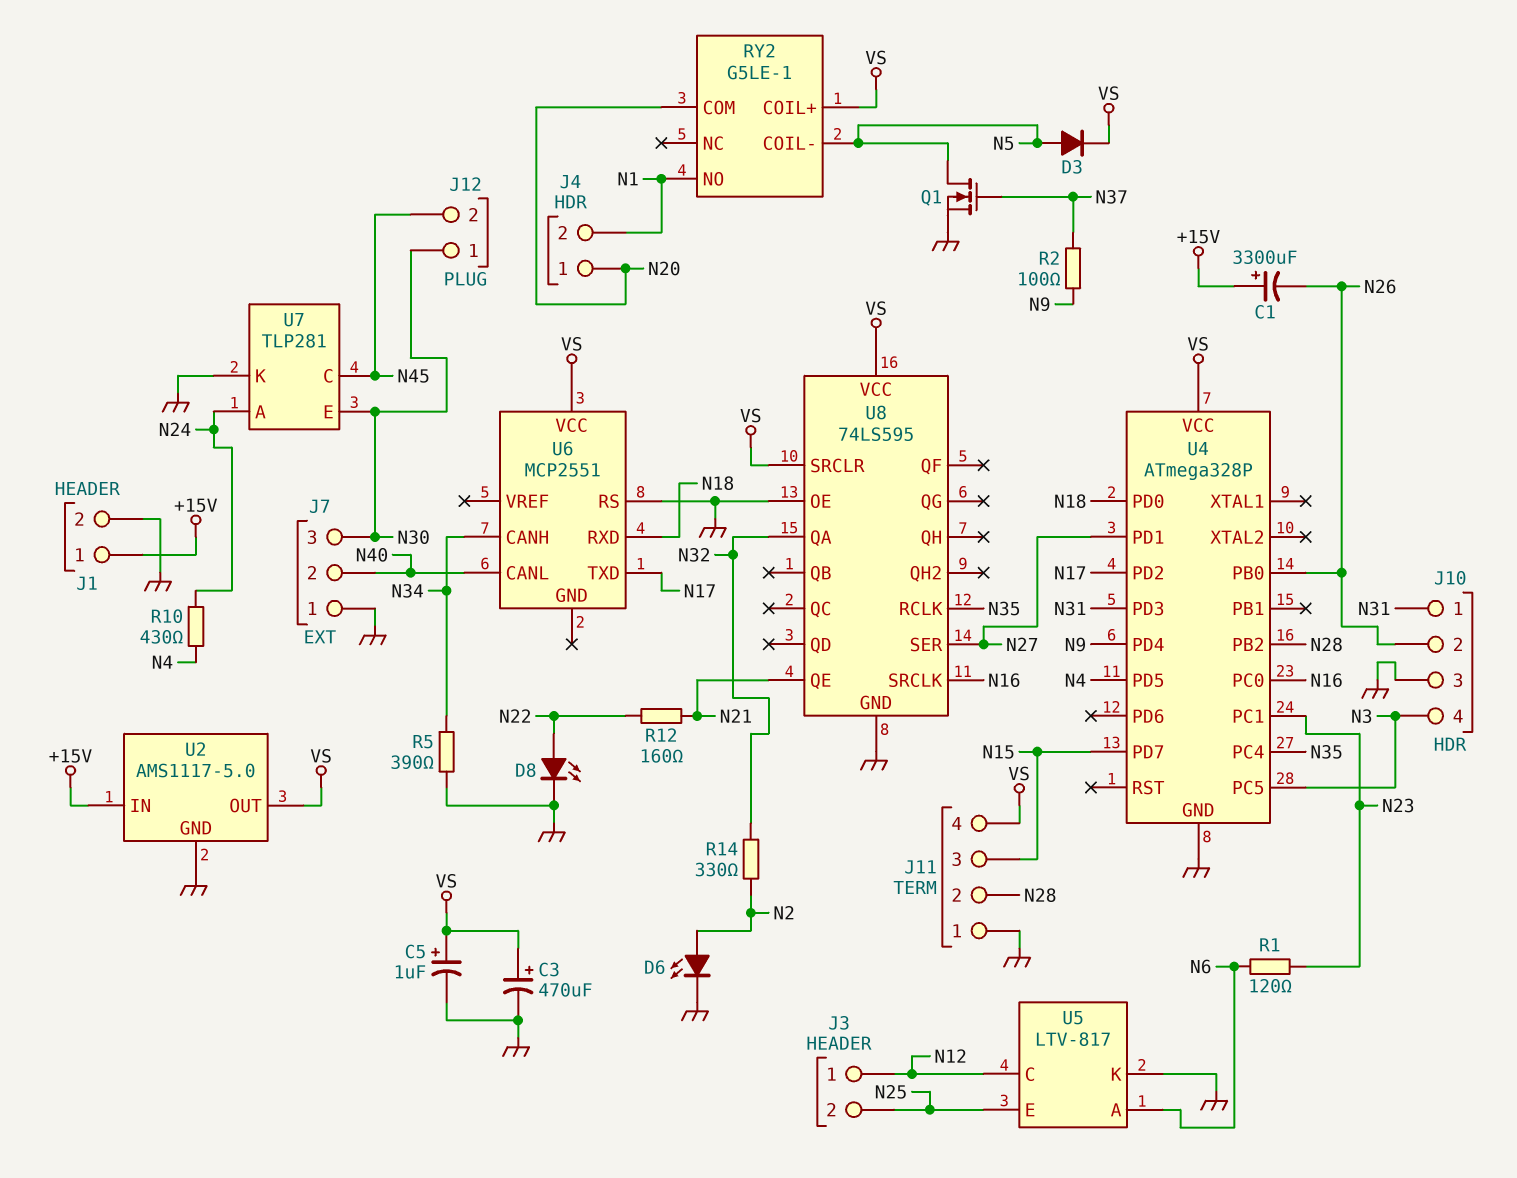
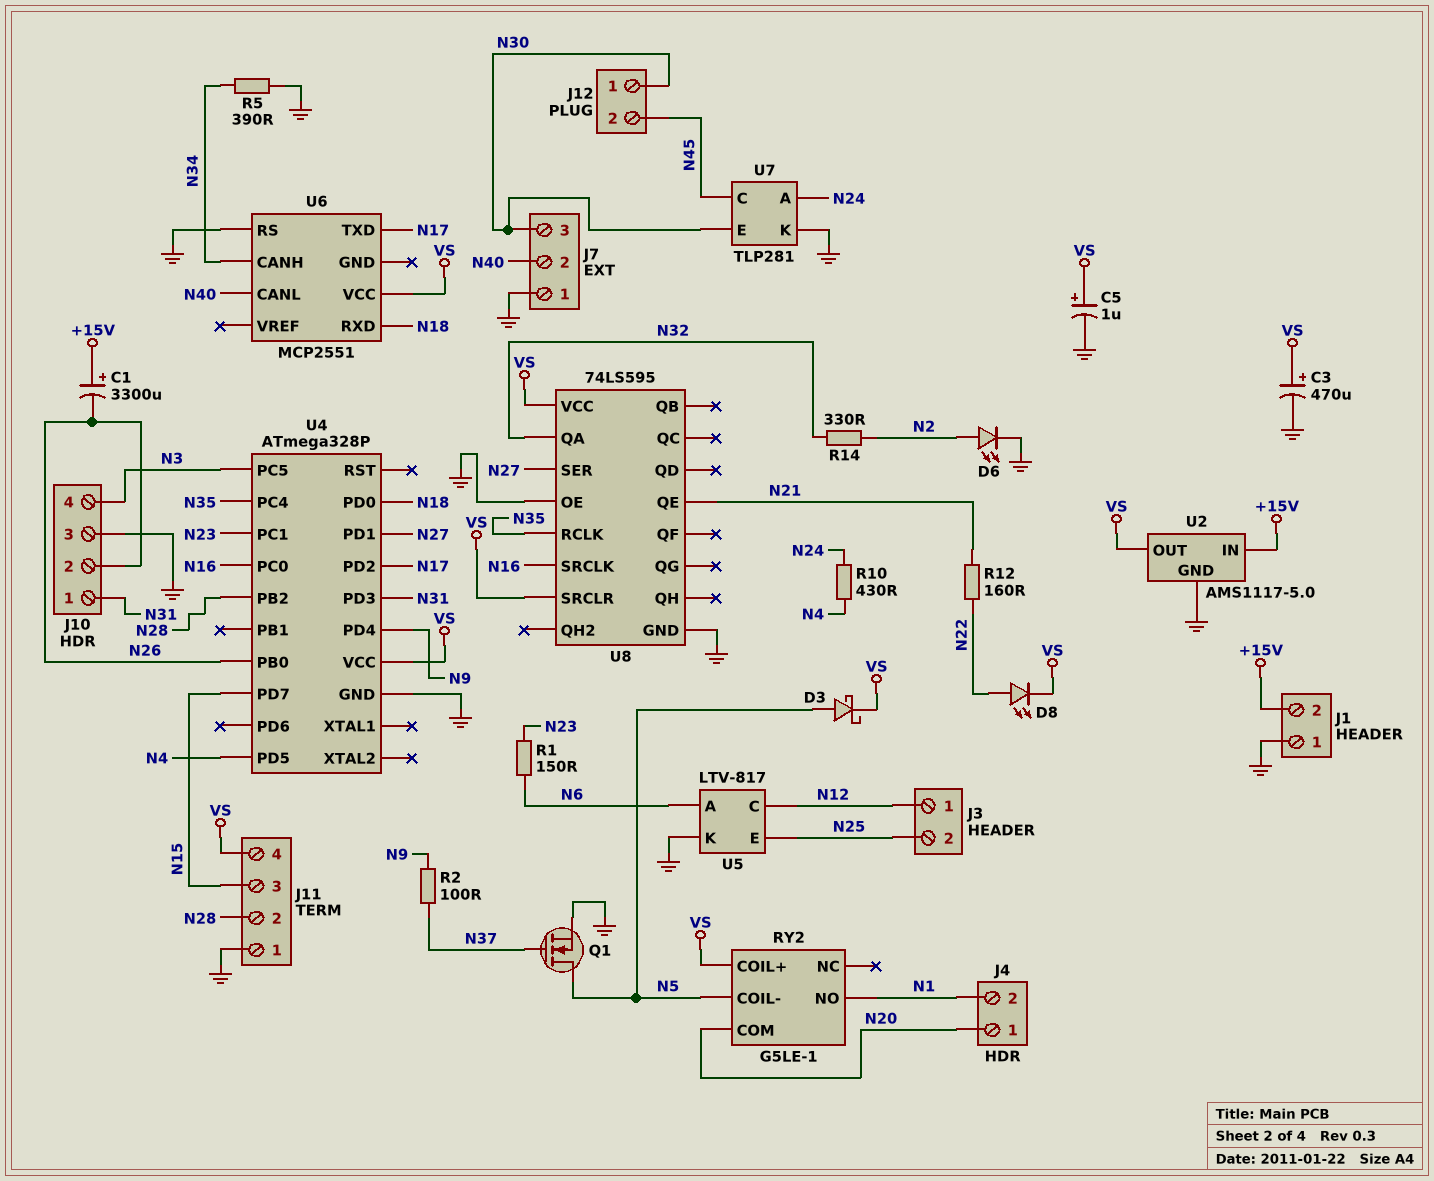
D3: diode (A N5, K VS) -> schottky (A N5, K VS)
D8: LED (A N22, K GND) -> LED (A N22, K VS)
J1 pin 1: +15V -> GND
J1 pin 2: GND -> +15V
R1: 120 (N6, N23) -> 150 (N6, N23)

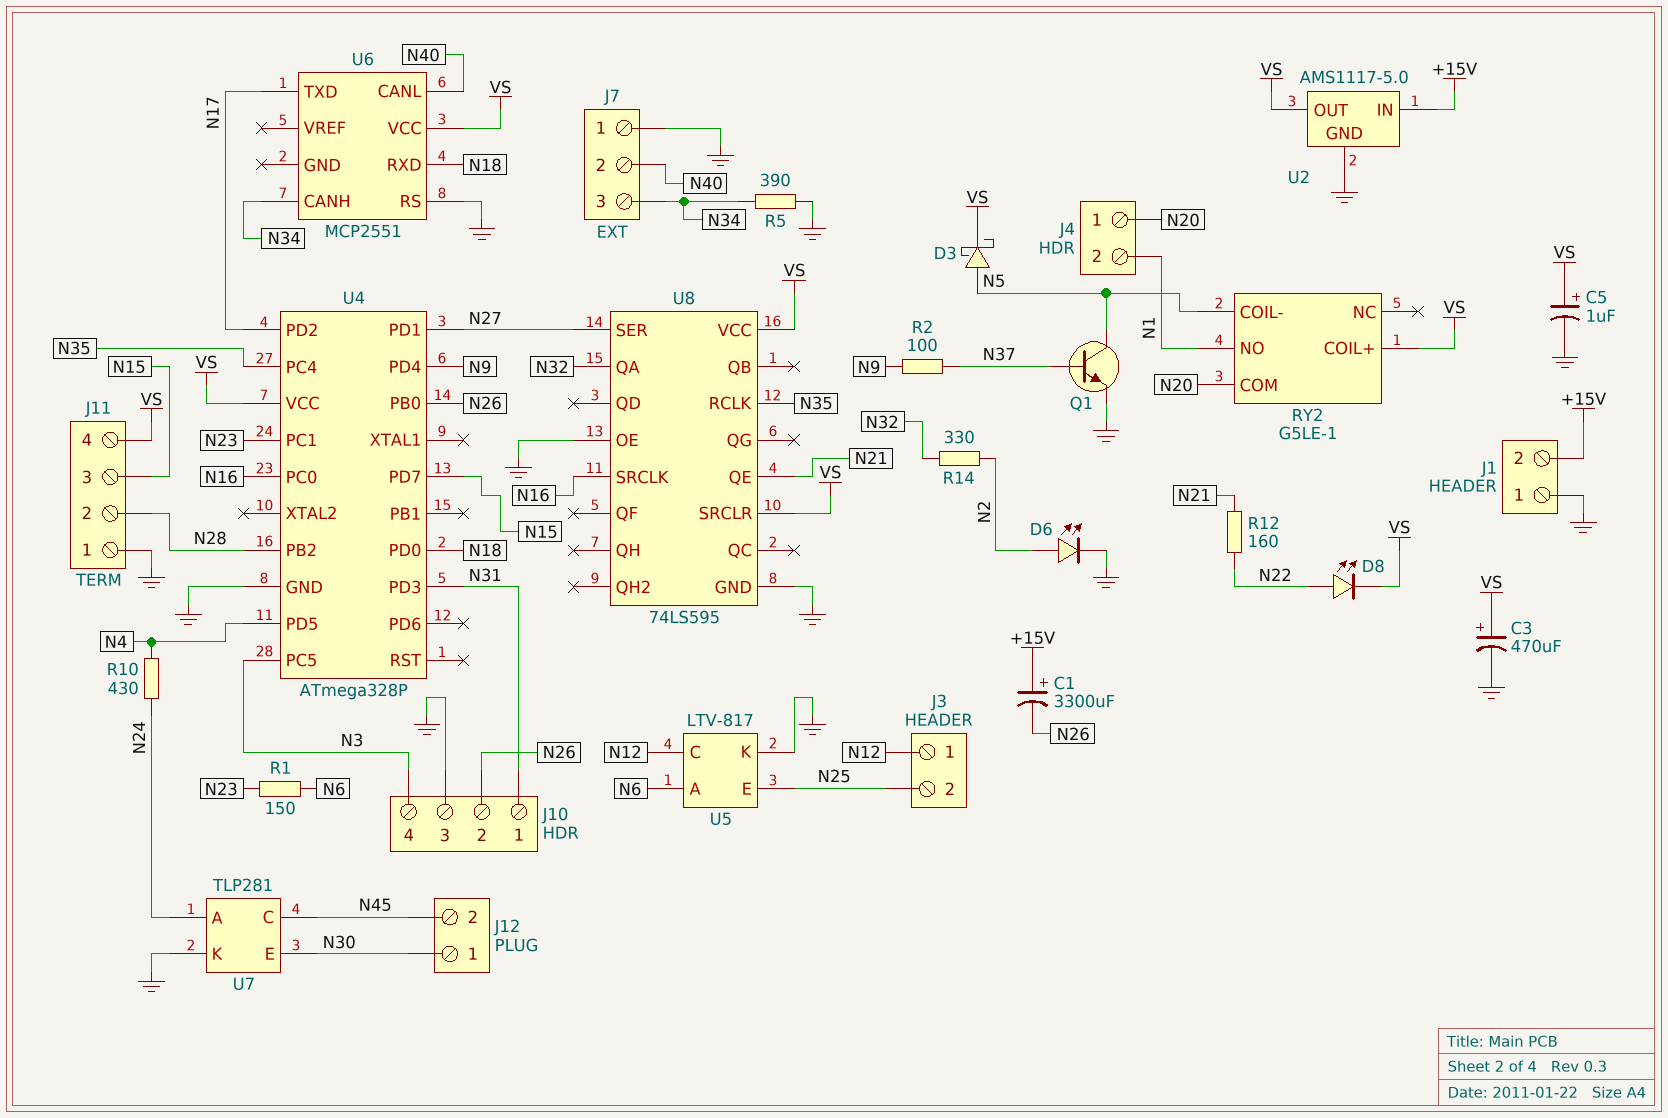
J7 pin 3: N30 -> N34
Q1: NMOS (G N37, D N5, S GND) -> NPN (B N37, C N5, E GND)

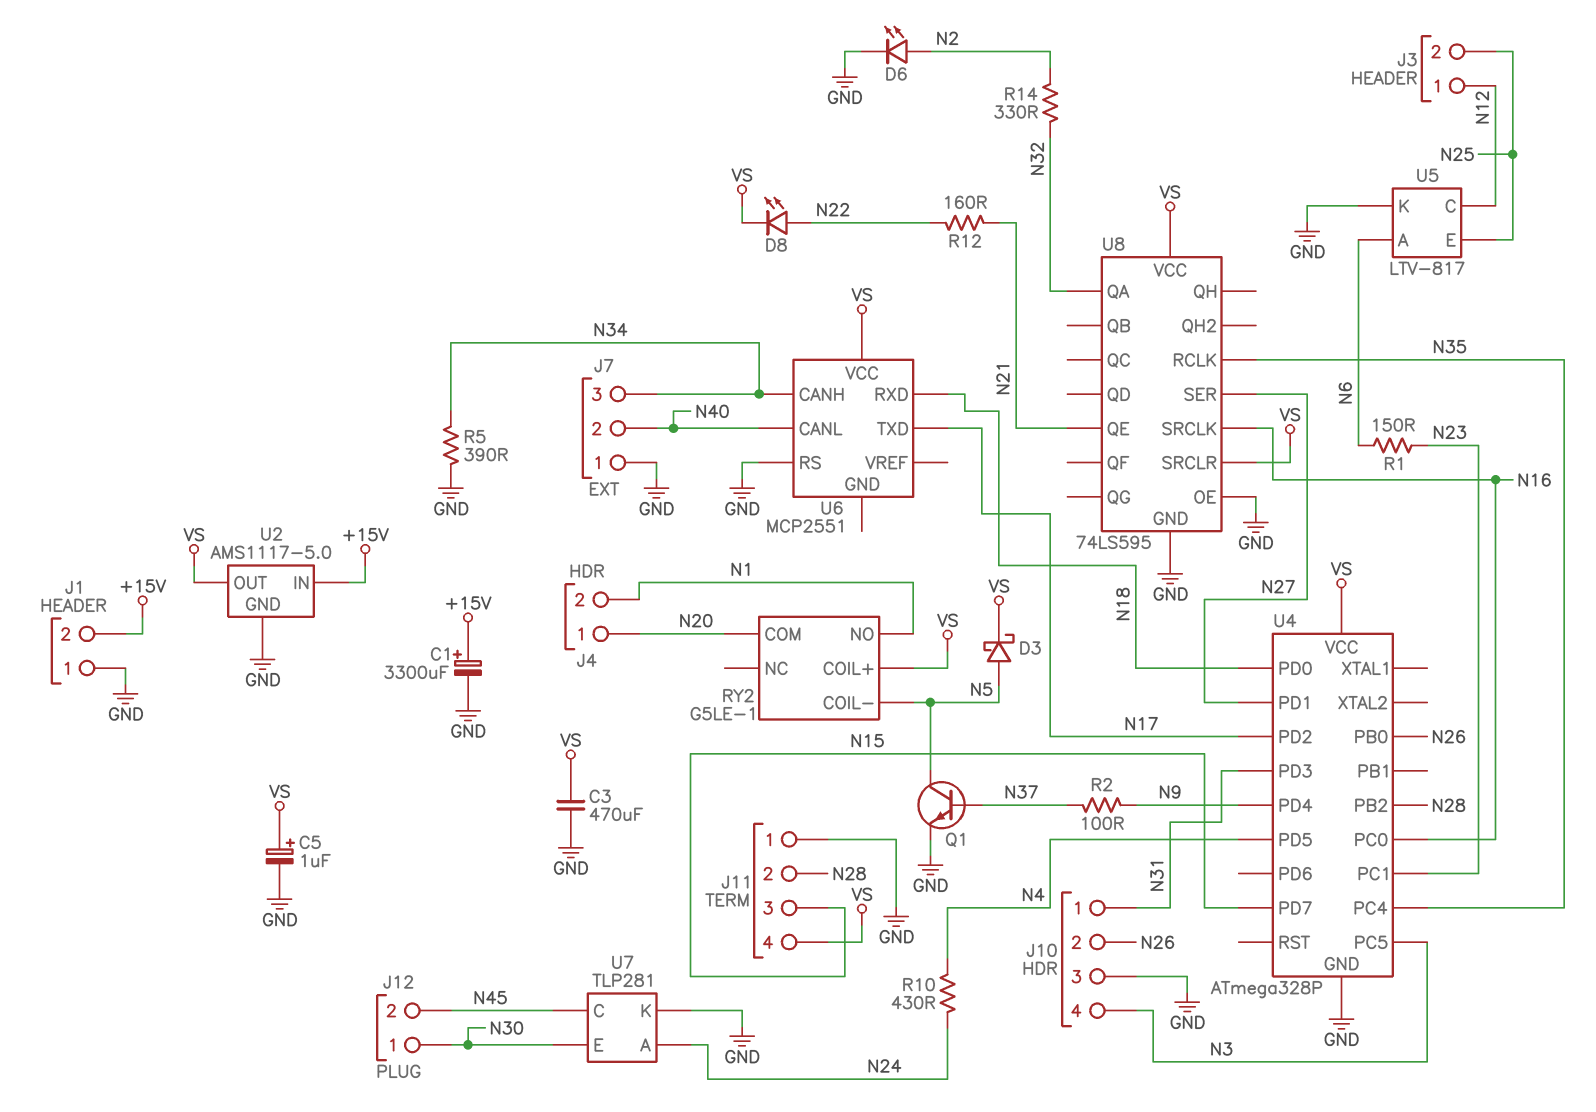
C1: 3300uF (plus +15V, minus N26) -> 3300uF (plus +15V, minus GND)
C3: 470uF (plus VS, minus GND) -> 470uF (GND, VS)

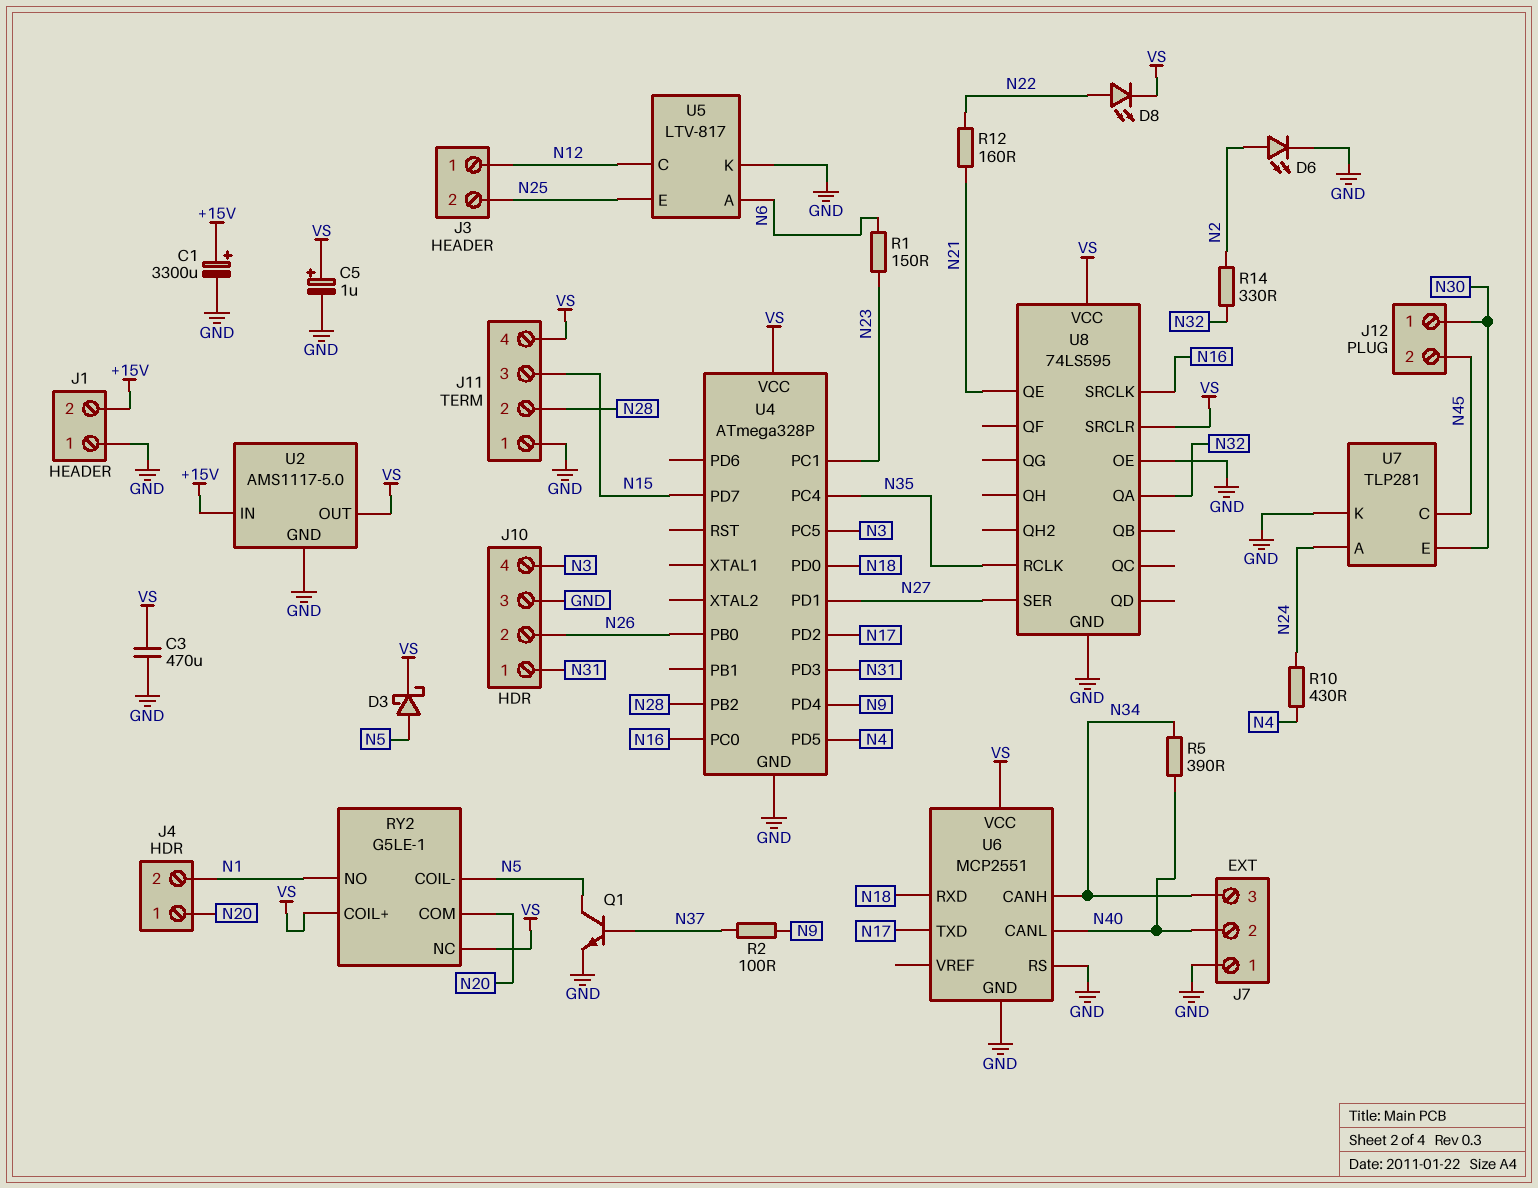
R5: 390 (GND, N34) -> 390 (N34, N40)
RY2 pin NC: none -> VS
U6 pin GND: none -> GND

